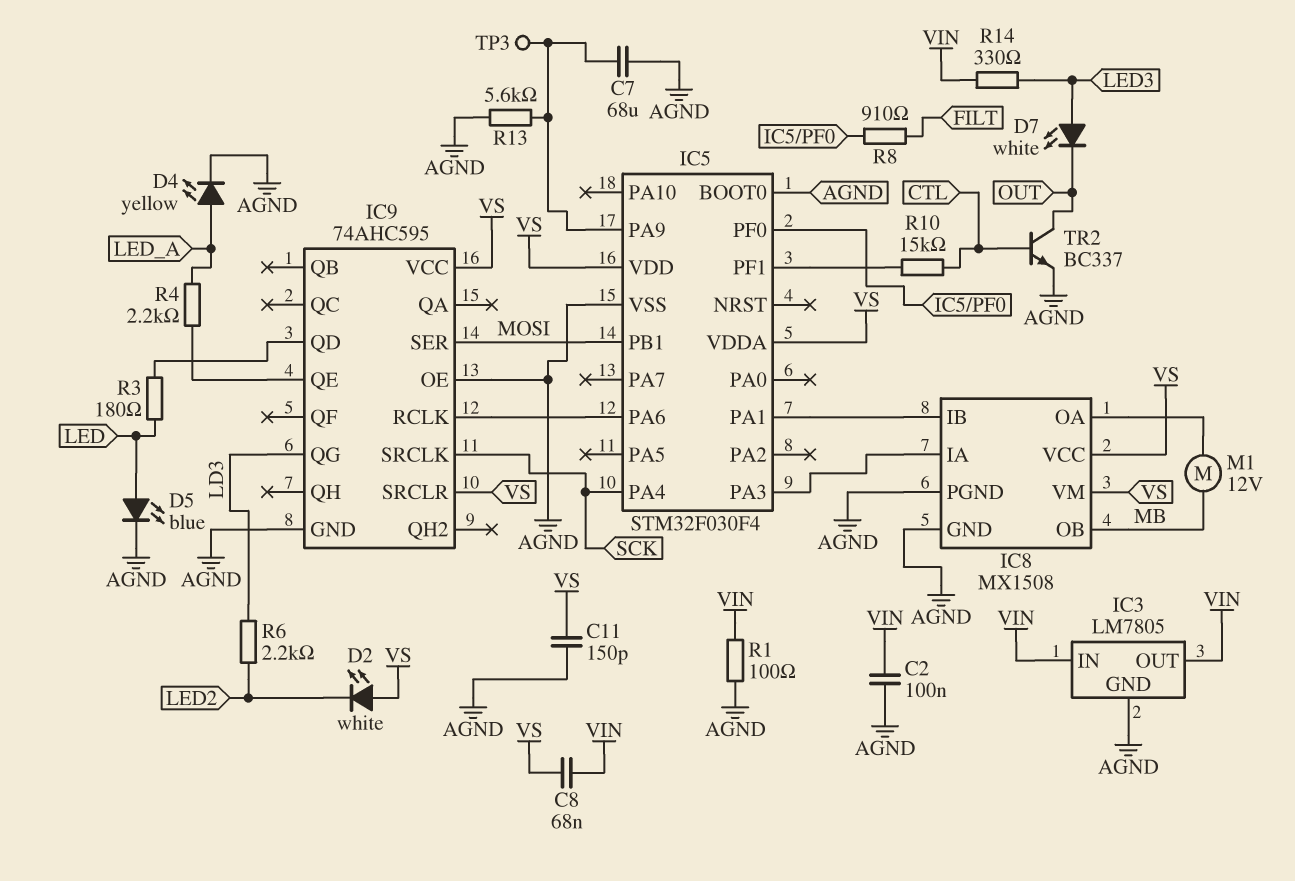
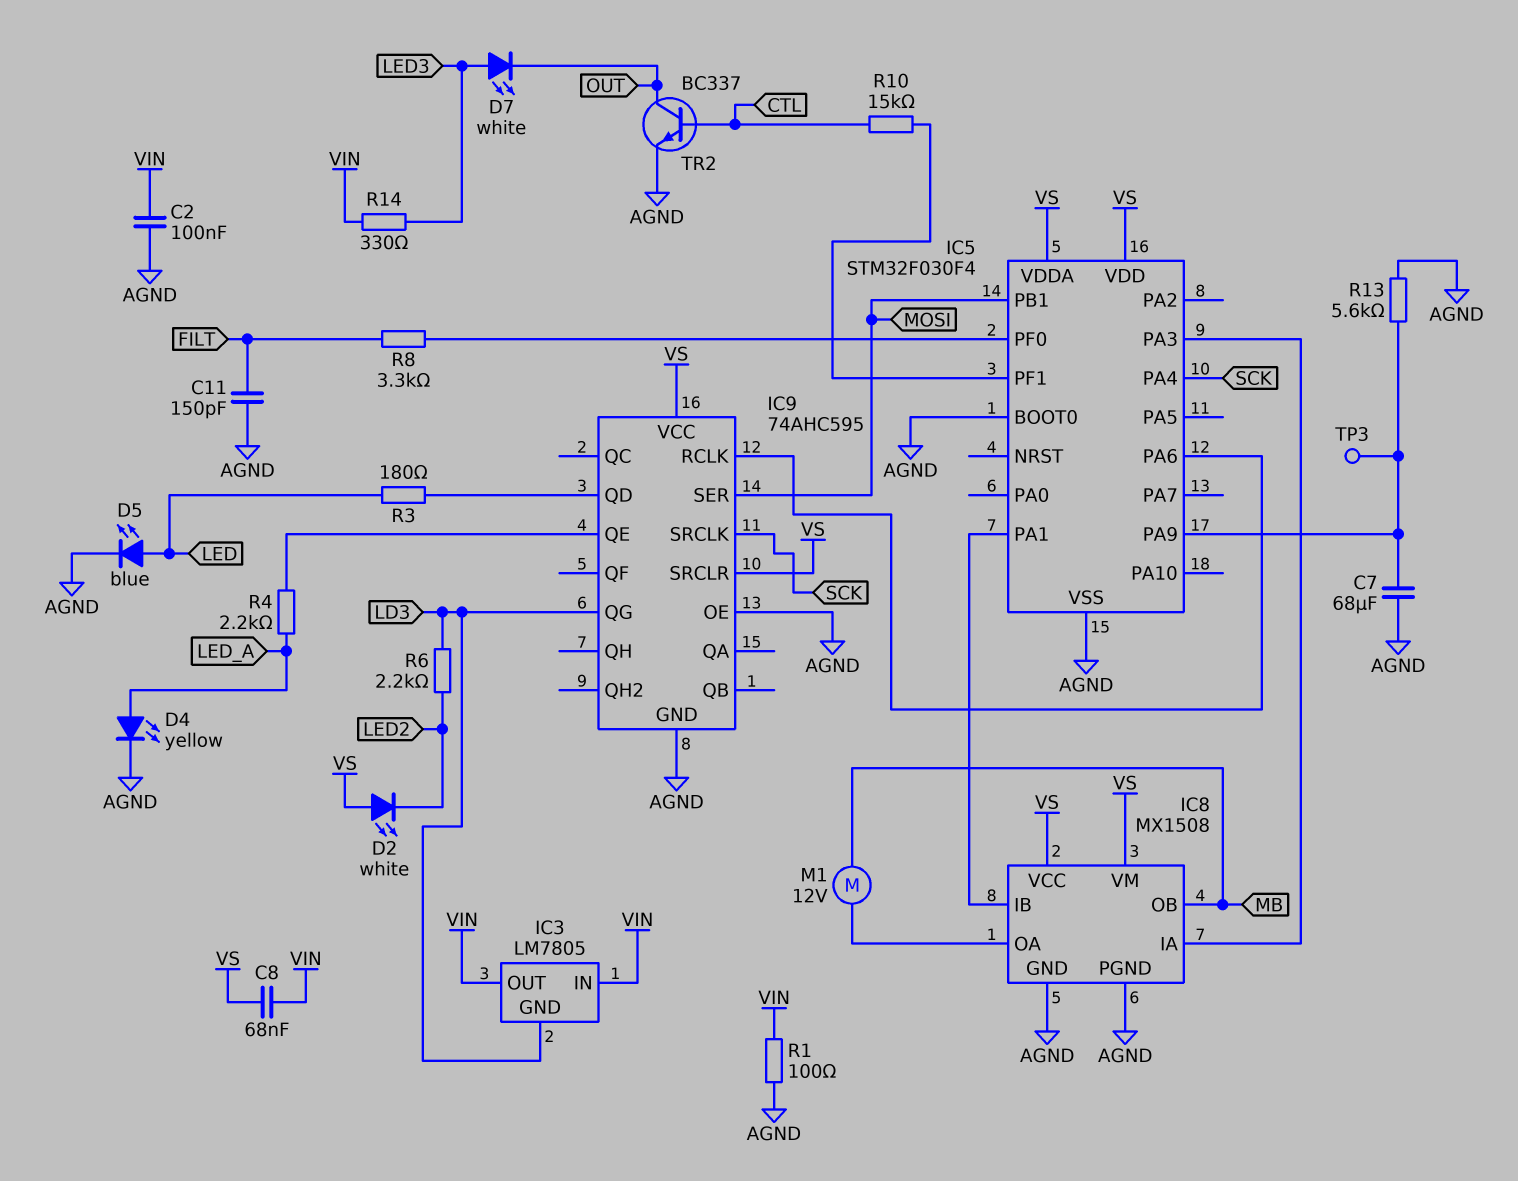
C11: 150pF (AGND, VS) -> 150pF (AGND, FILT)
IC3 pin GND: AGND -> LD3
R8: 910 (FILT, IC5/PF0) -> 3.3k (FILT, IC5/PF0)

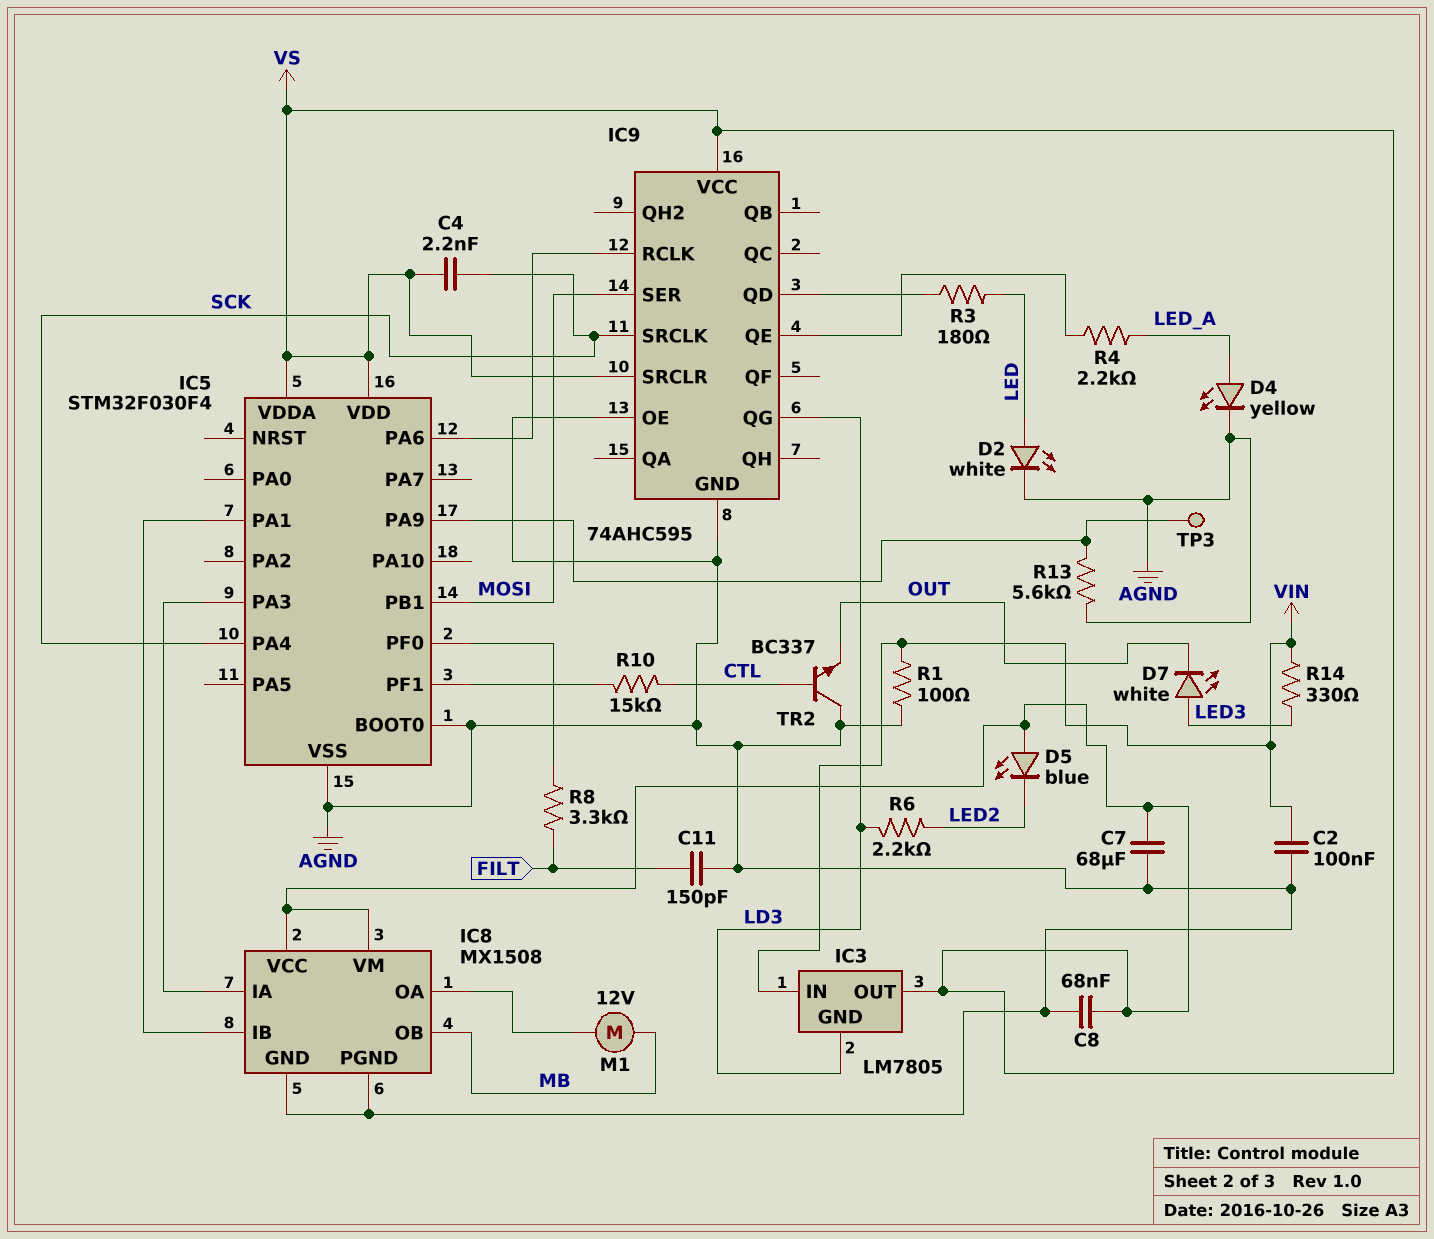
C4: none -> 2.2nF (SCK, VS)
C7: 68uF (AGND, IC5/PA9) -> 68uF (AGND, VS)
C8: 68nF (VIN, VS) -> 68nF (AGND, VS)
D2: LED white (A VS, K LED2) -> LED white (A LED, K AGND)
D5: LED blue (A LED, K AGND) -> LED blue (A VS, K LED2)
IC3 pin OUT: VIN -> VS
TR2: NPN BC337 (B CTL, C OUT, E AGND) -> NPN BC337 (B CTL, C AGND, E OUT)

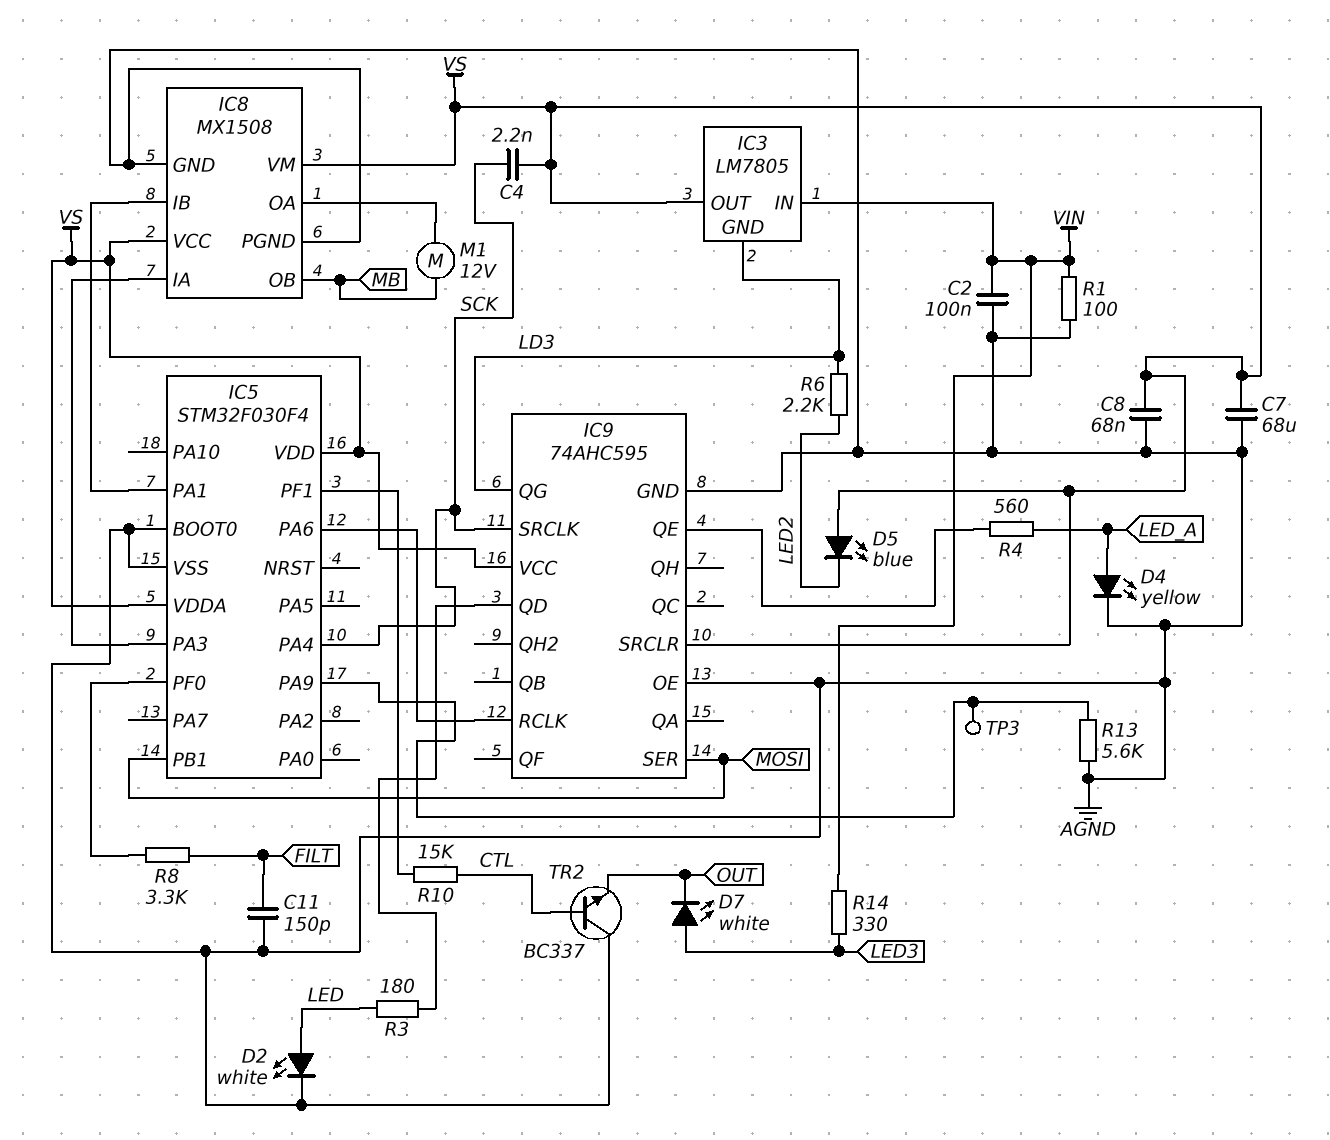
R4: 2.2k (IC9/QE, LED_A) -> 560 (IC9/QE, LED_A)

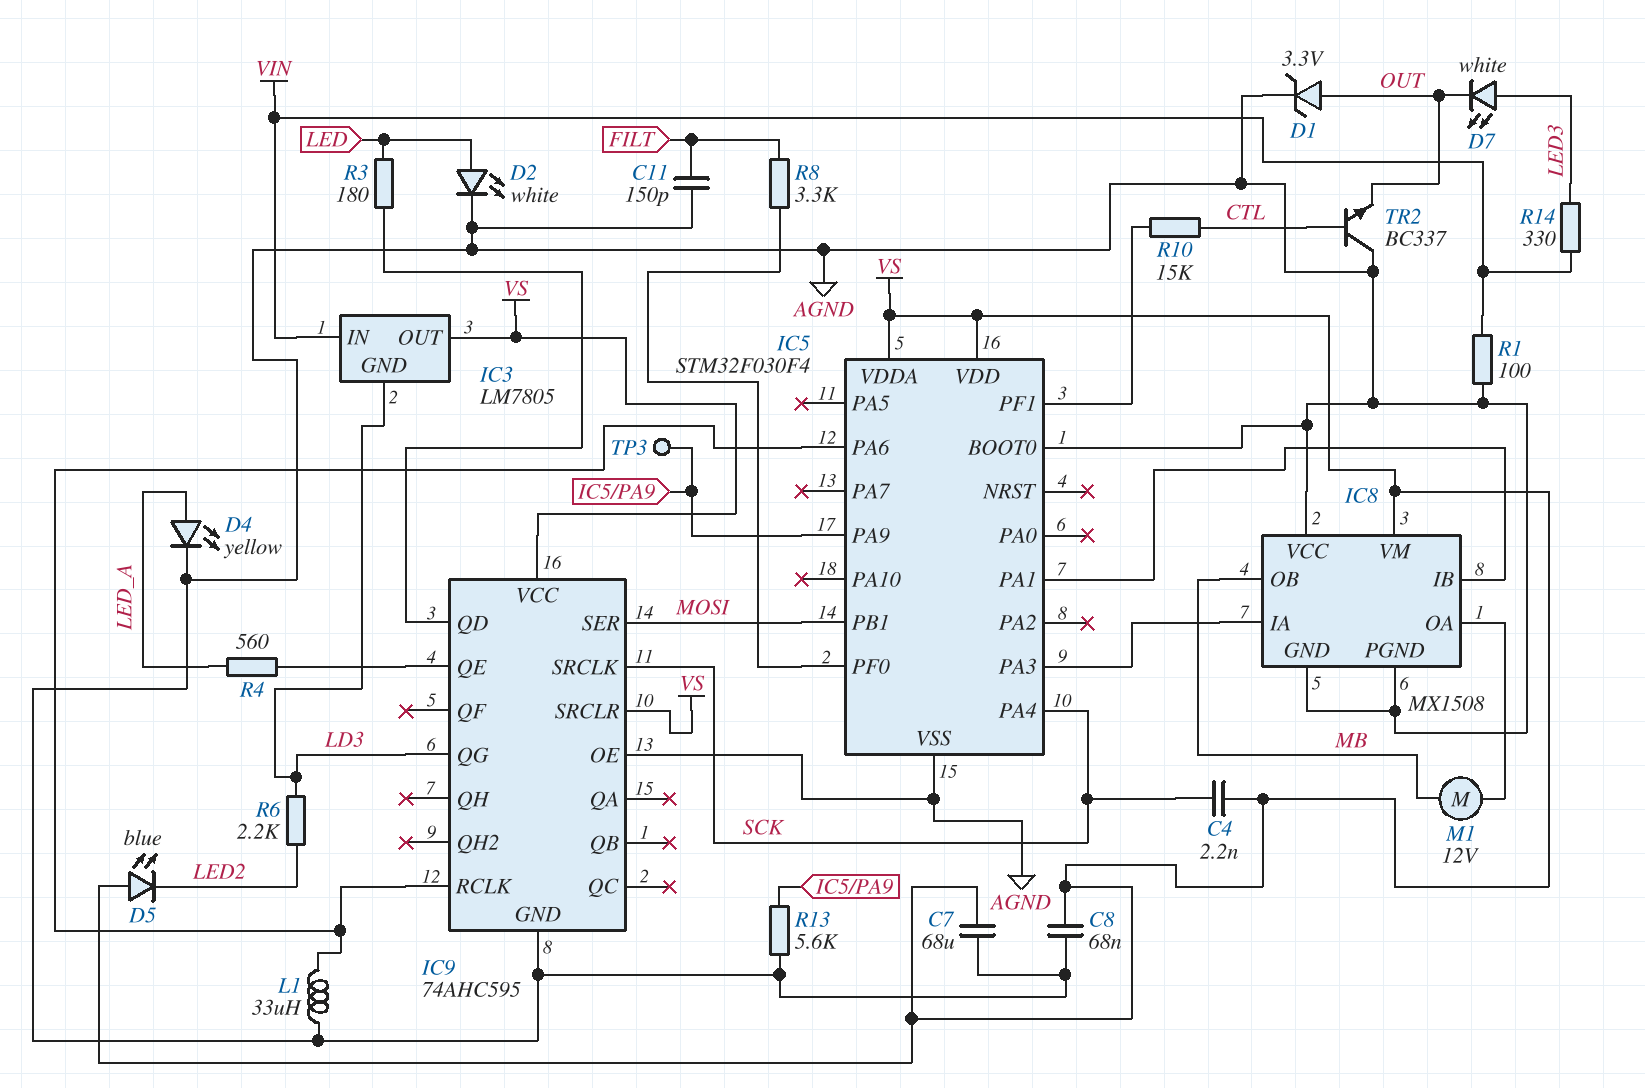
C2: 100nF (AGND, VIN) -> none
D1: none -> zener 3.3V (A OUT, K AGND)
IC8 pin VCC: VS -> AGND
L1: none -> 33uH (AGND, IC5/PA6)

